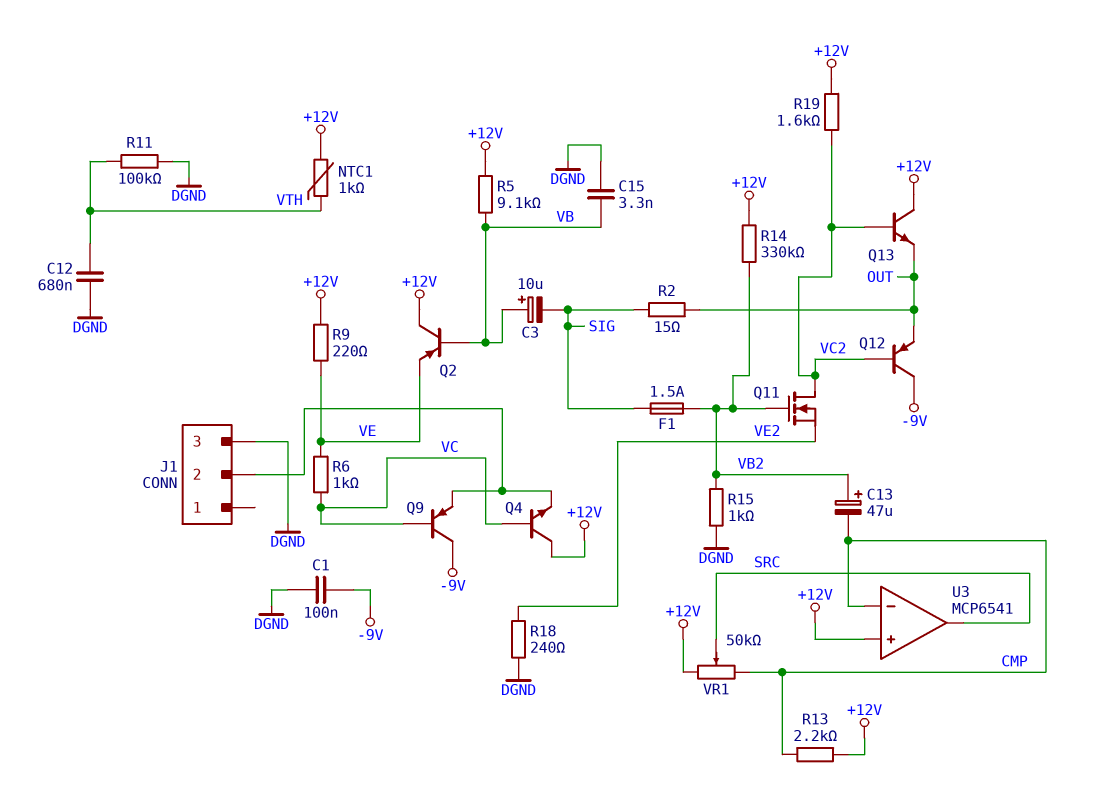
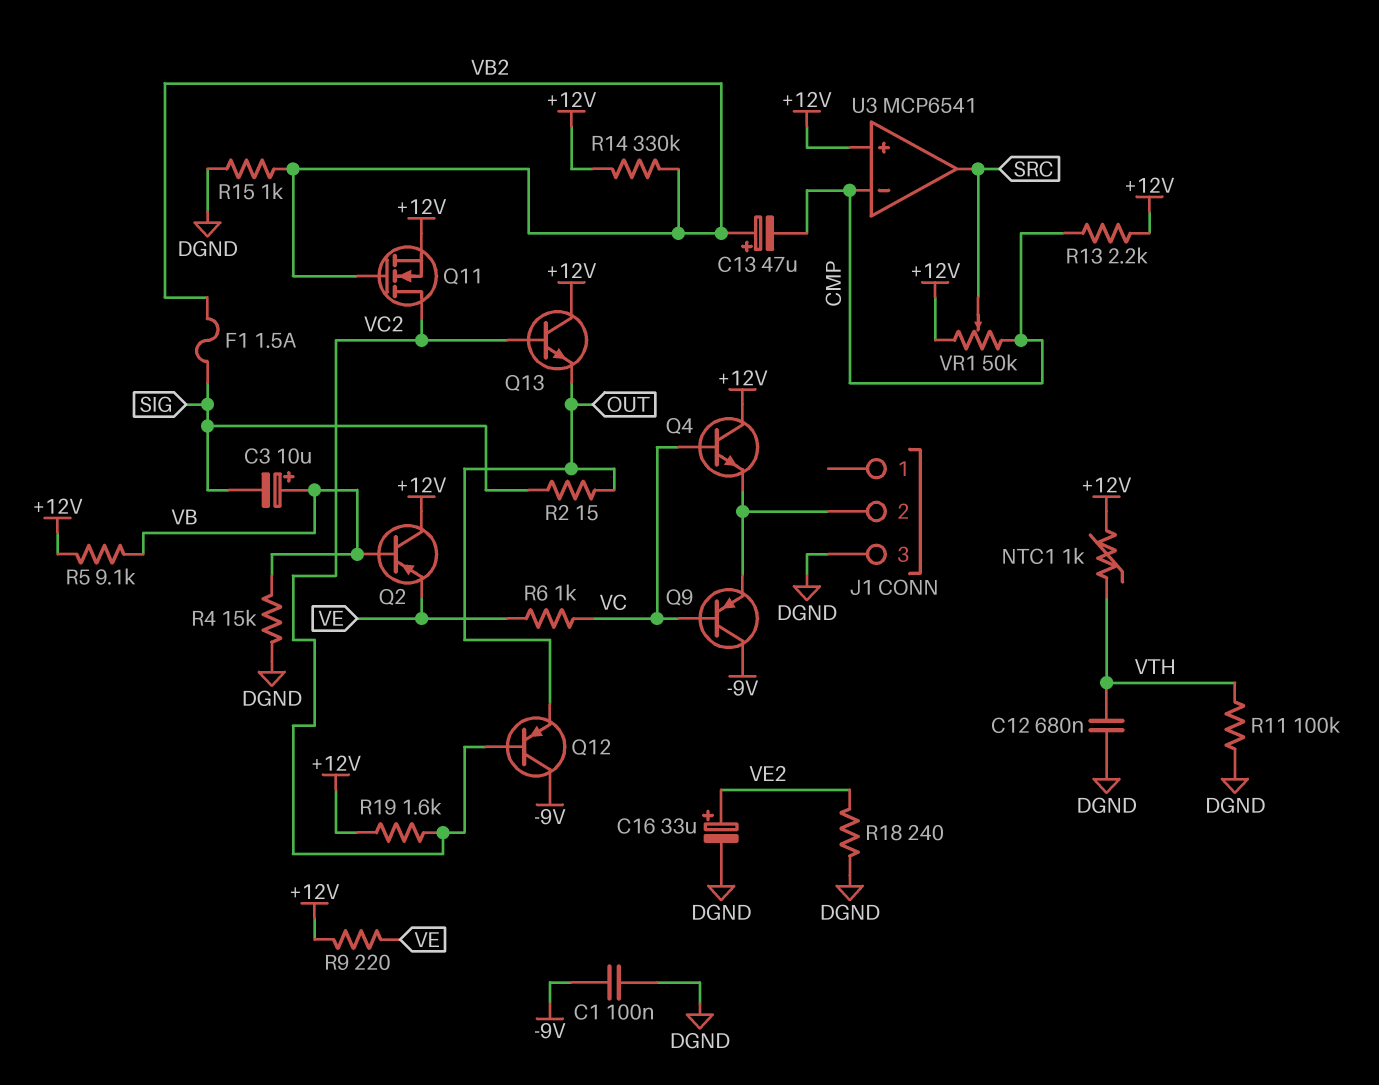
C15: 3.3nF (DGND, VB) -> none
C16: none -> 33uF (plus VE2, minus DGND)
Q11: NMOS (G VB2, D VC2, S VE2) -> NMOS (G VB2, D VC2, S +12V)
R4: none -> 15k (DGND, VB)

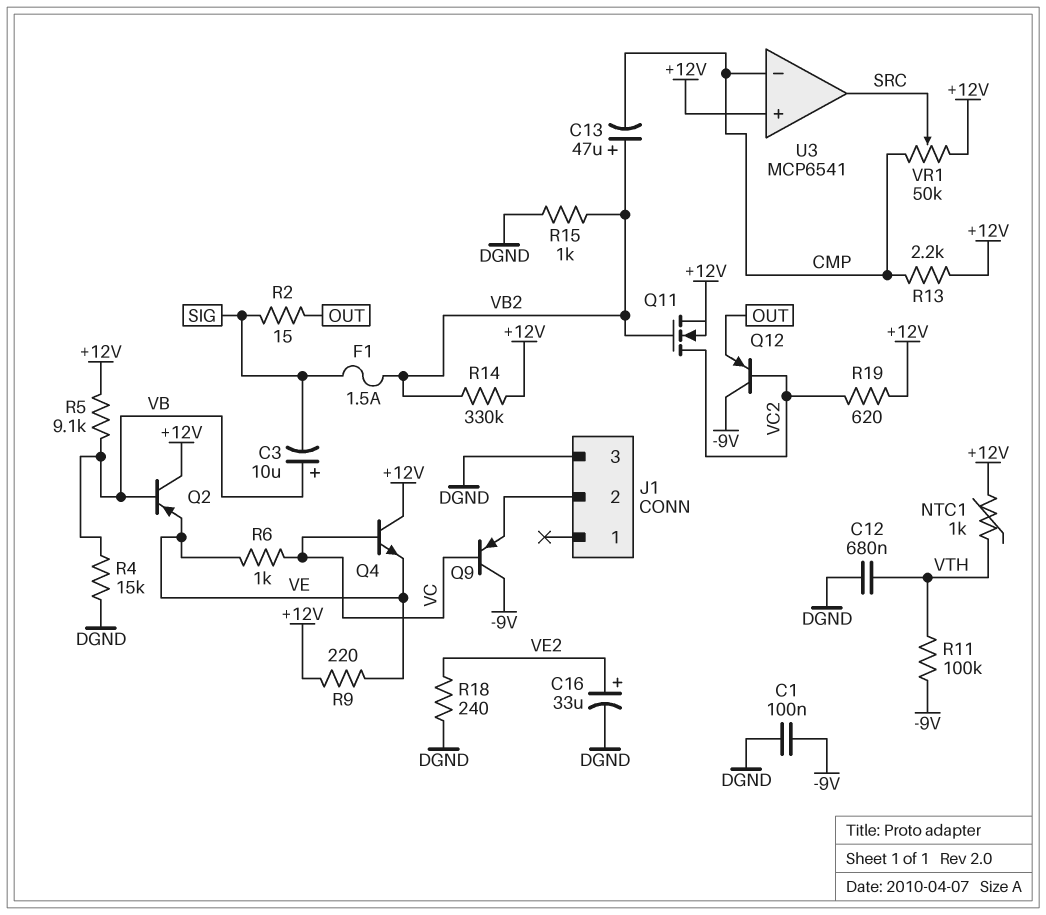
Q4: NPN (B VC, C +12V, E J1/2) -> NPN (B VC, C +12V, E VE)
Q13: NPN (B VC2, C +12V, E OUT) -> none
R11: 100k (DGND, VTH) -> 100k (-9V, VTH)
R19: 1.6k (+12V, VC2) -> 620 (+12V, VC2)

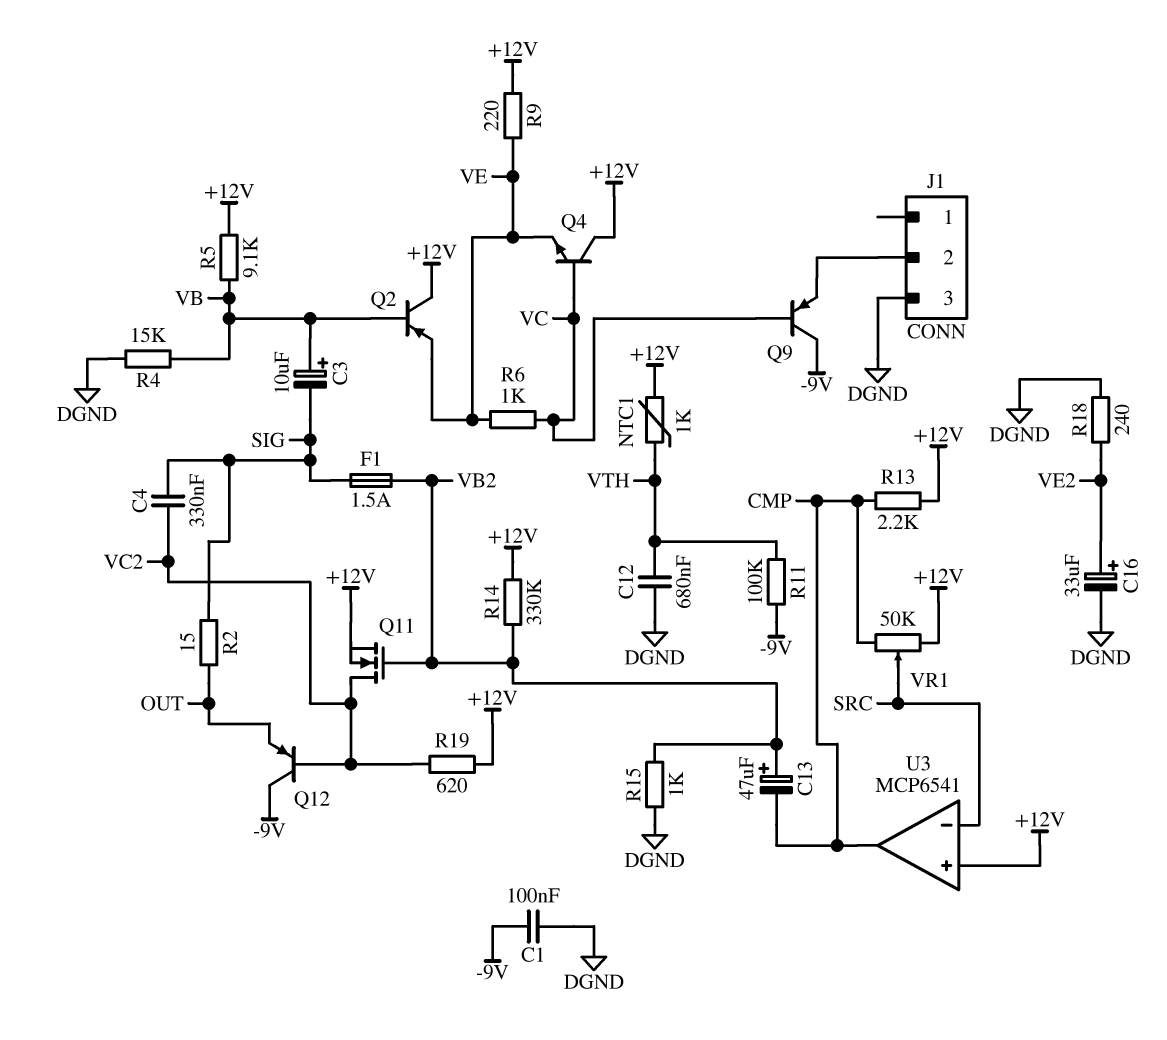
C4: none -> 330nF (SIG, VC2)
U3 pin in-: CMP -> SRC
U3 pin out: SRC -> CMP

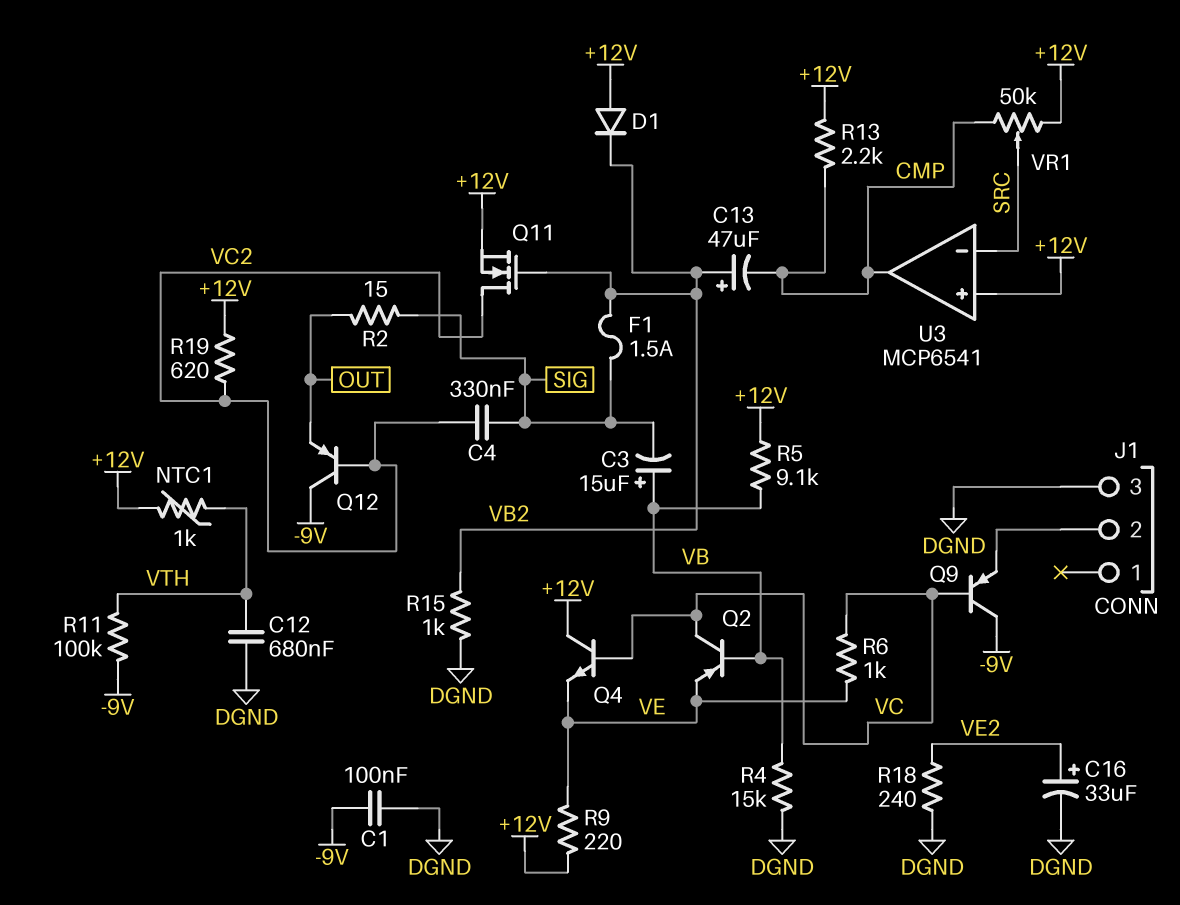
C3: 10uF (plus VB, minus SIG) -> 15uF (plus VB, minus SIG)
D1: none -> diode (A +12V, K VB2)
Q2: PNP (B VB, C +12V, E VE) -> PNP (B VB, C VC, E VE)
R14: 330k (+12V, VB2) -> none

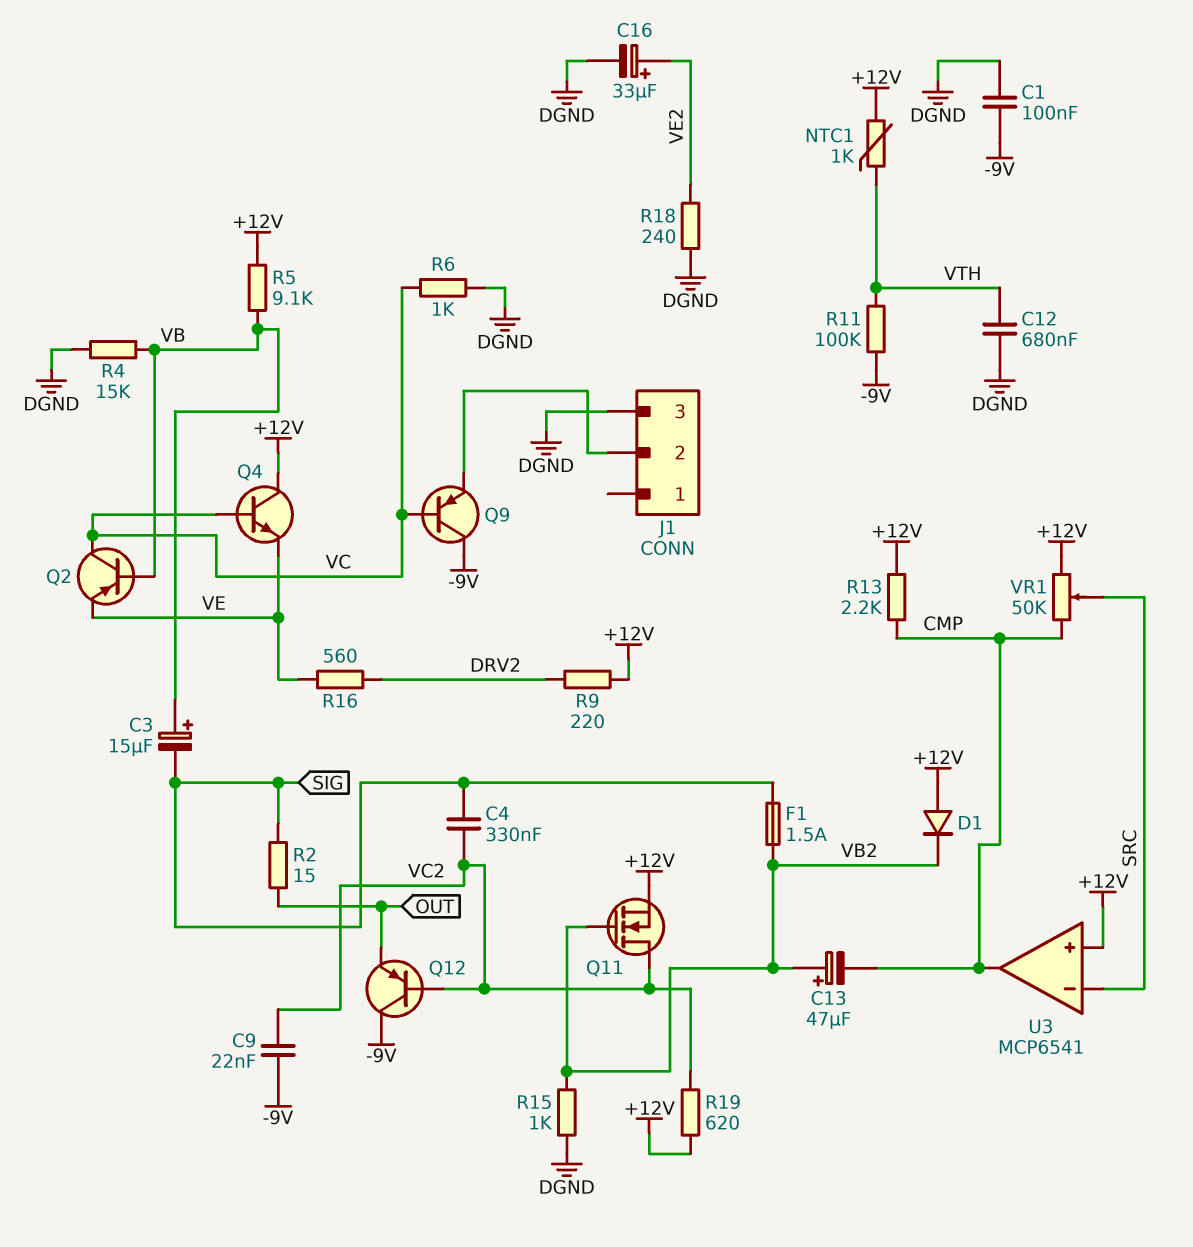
C9: none -> 22nF (-9V, VC2)
R6: 1k (VC, VE) -> 1k (DGND, VC)
R9: 220 (+12V, VE) -> 220 (+12V, DRV2)
R16: none -> 560 (DRV2, VE)

